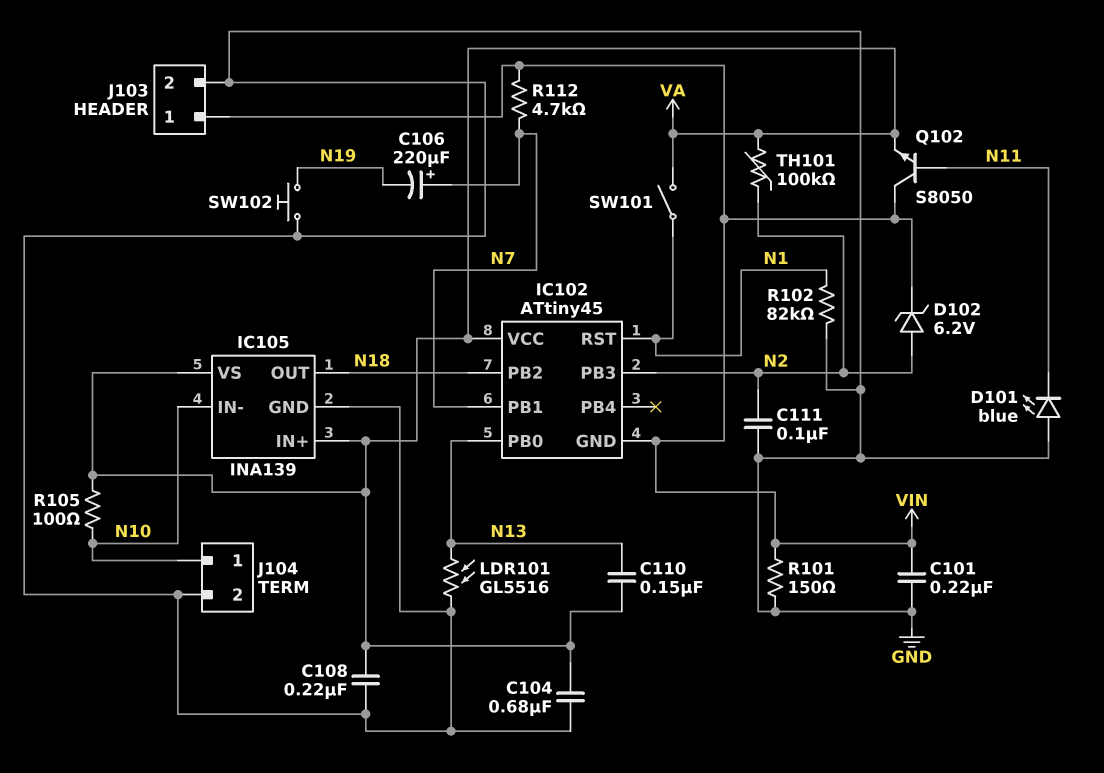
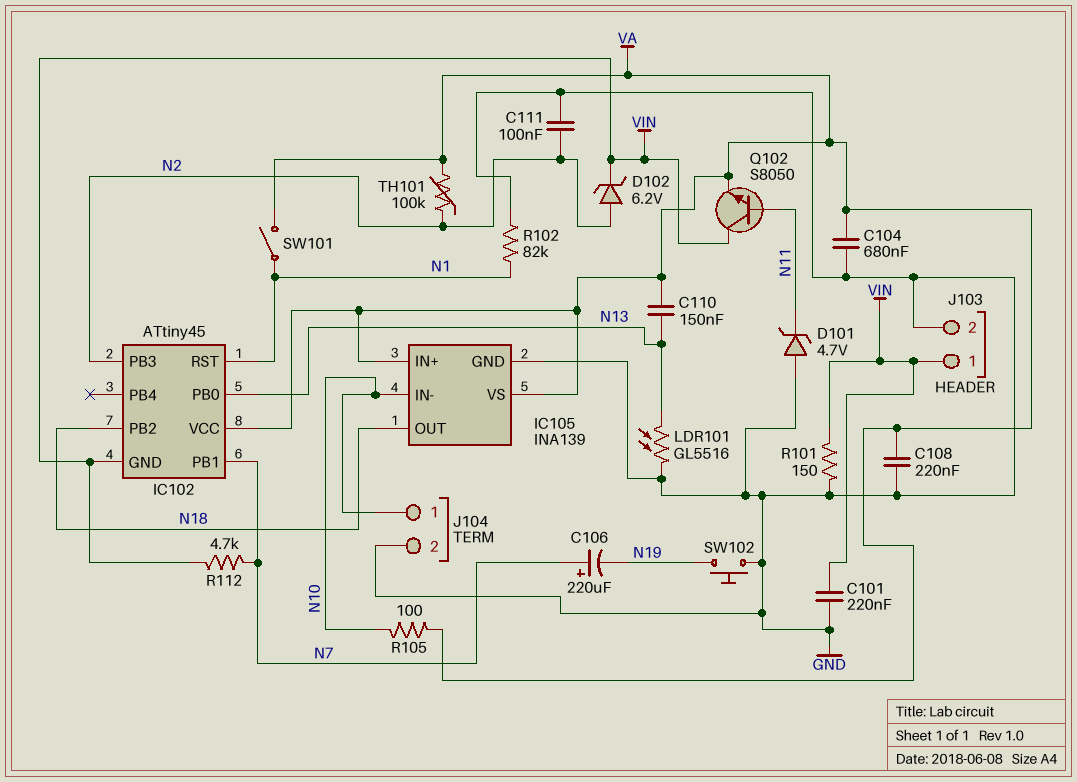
D101: LED blue (A GND, K N11) -> zener 4.7V (A GND, K N11)

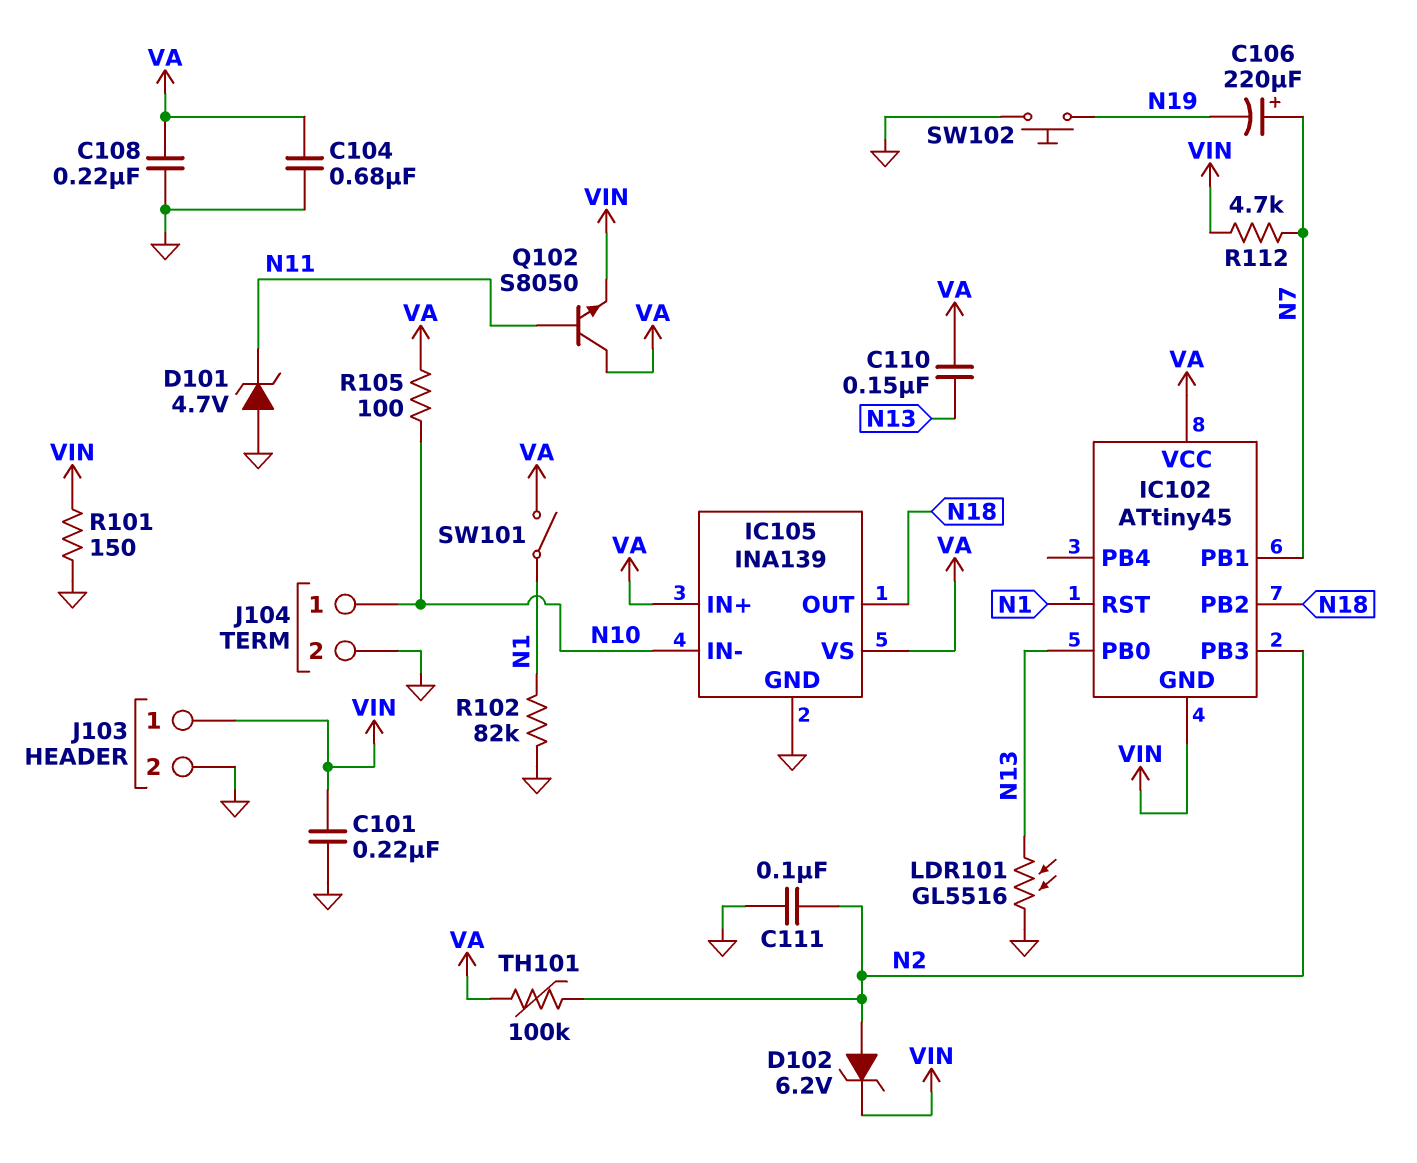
Q102: NPN S8050 (B N11, C VIN, E VA) -> NPN S8050 (B N11, C VA, E VIN)

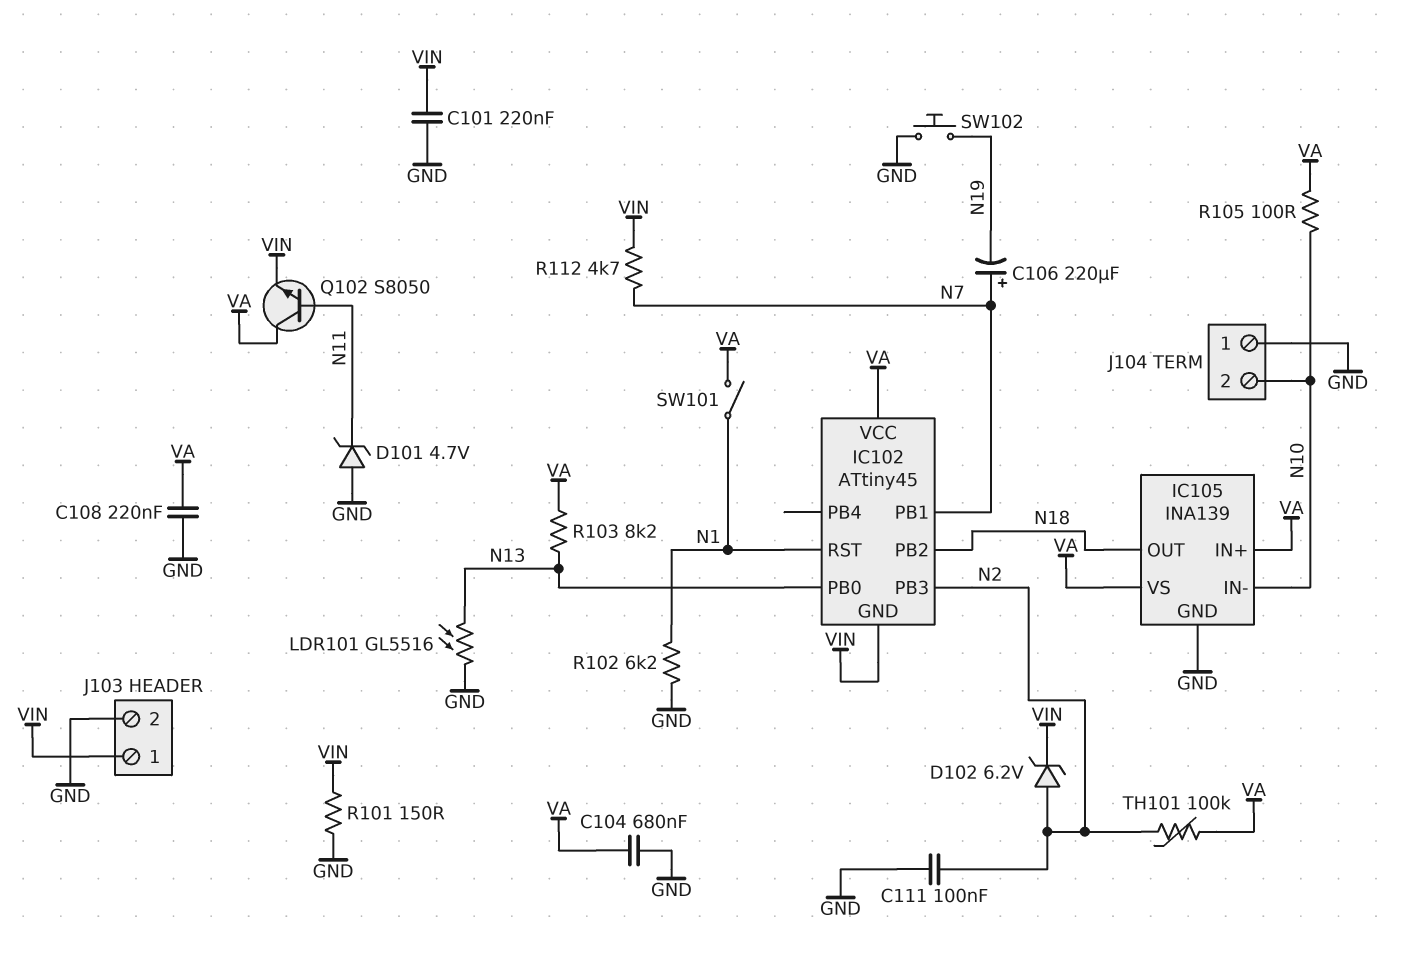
C110: 150nF (N13, VA) -> none
J104 pin 1: N10 -> GND
J104 pin 2: GND -> N10
R102: 82k (GND, N1) -> 6.2k (GND, N1)
R103: none -> 8.2k (N13, VA)

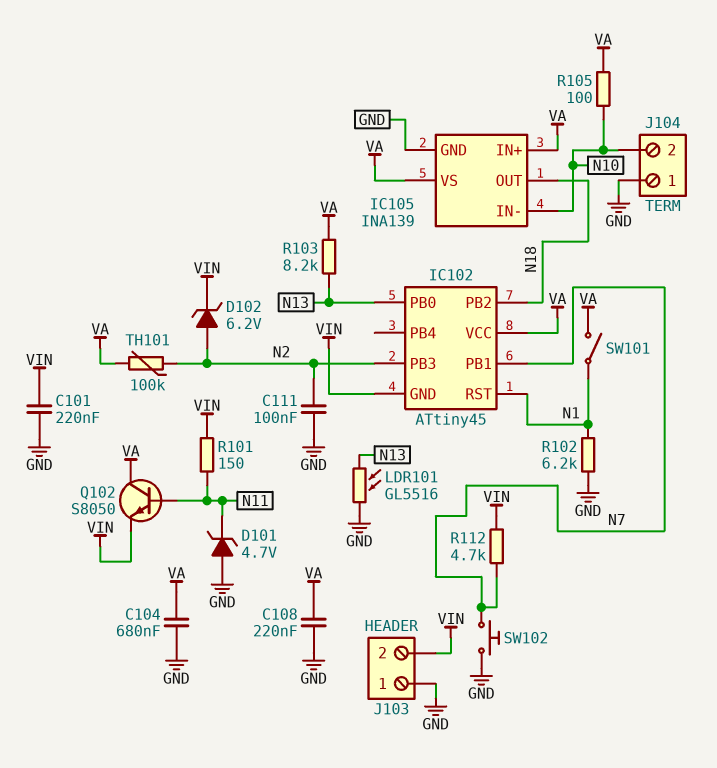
C106: 220uF (plus N7, minus N19) -> none
J103 pin 1: VIN -> GND
J103 pin 2: GND -> VIN
R101: 150 (GND, VIN) -> 150 (N11, VIN)
SW102: button (GND, N19) -> button (GND, N7)

